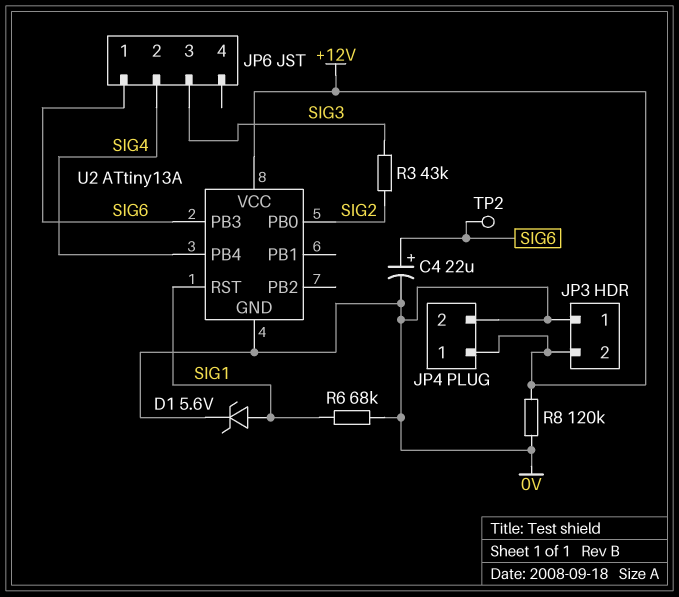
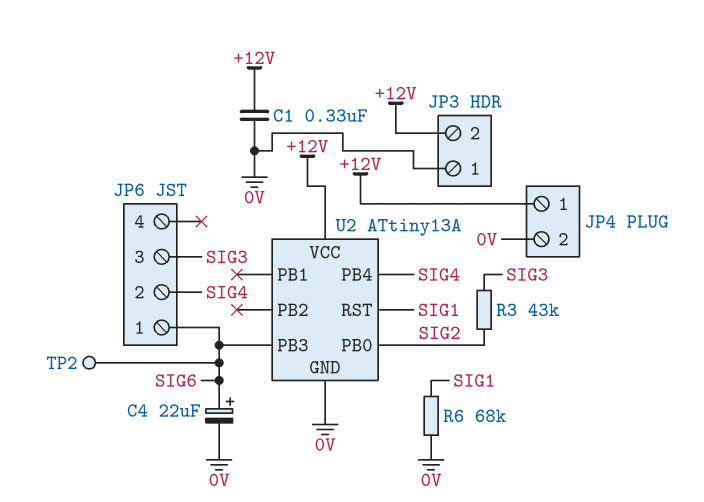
C1: none -> 330nF (+12V, 0V)
D1: zener 5.6V (A SIG1, K 0V) -> none
R8: 120k (+12V, 0V) -> none

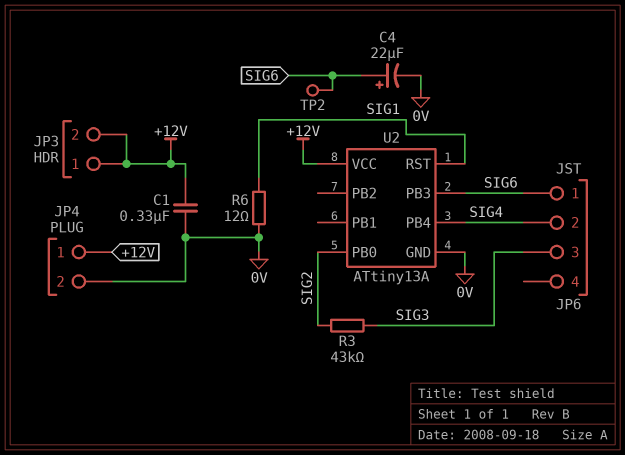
JP3 pin 1: 0V -> +12V
R6: 68k (0V, SIG1) -> 12 (0V, SIG1)

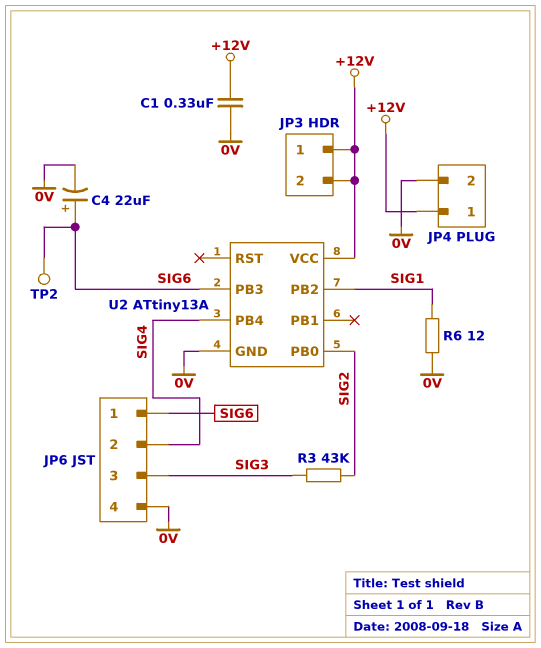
JP6 pin 4: none -> 0V
U2 pin PB2: none -> SIG1
U2 pin RST: SIG1 -> none

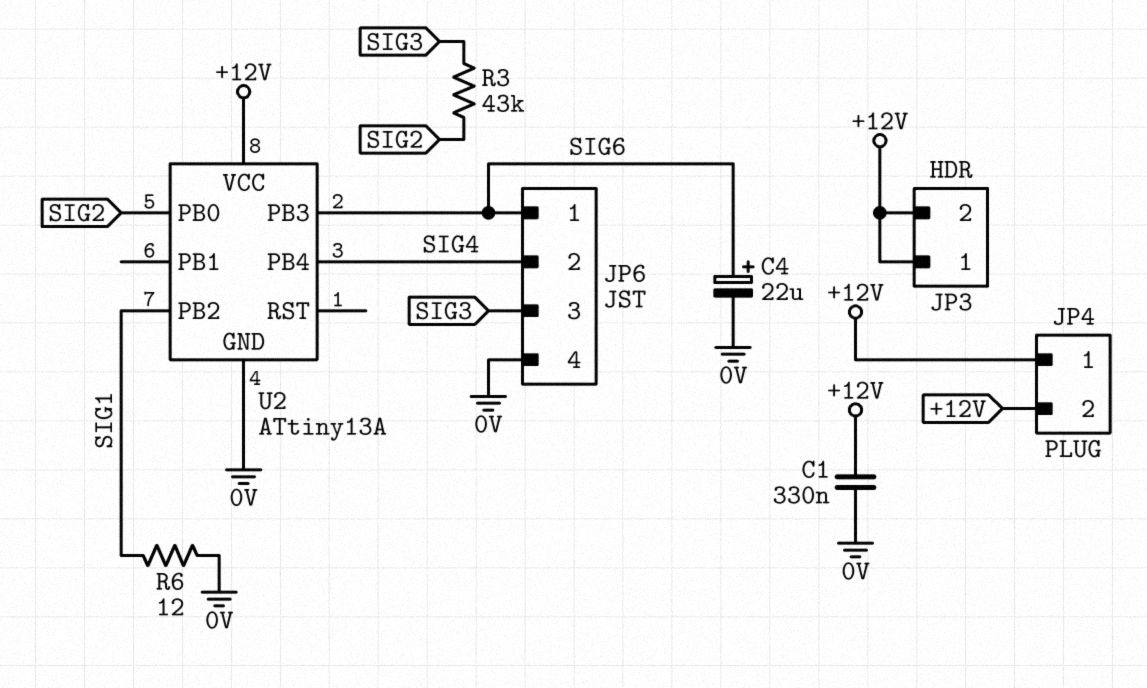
JP4 pin 2: 0V -> +12V
TP2: test point (SIG6) -> none

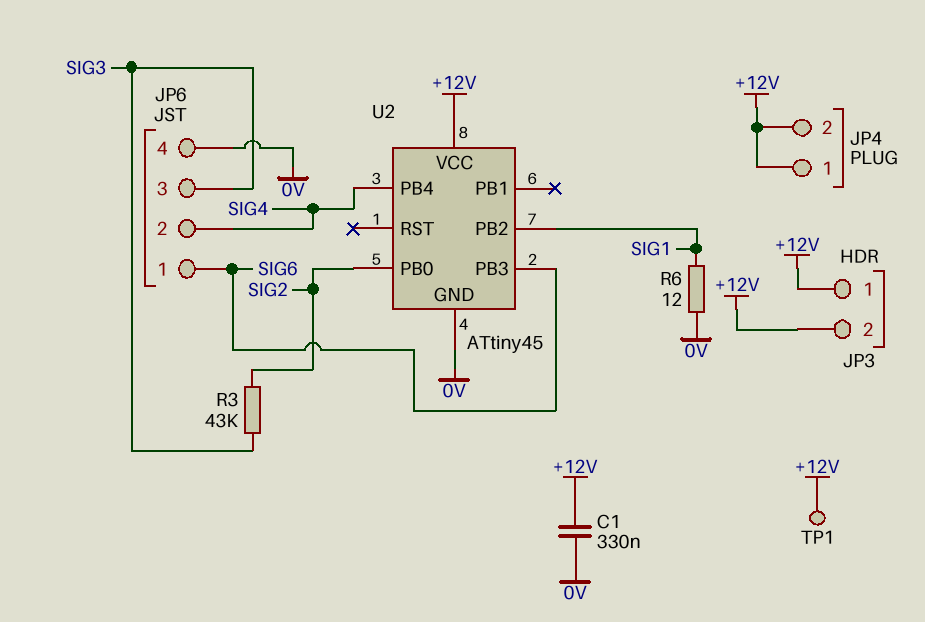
C4: 22uF (plus SIG6, minus 0V) -> none
TP1: none -> test point (+12V)
U2: ATtiny13A -> ATtiny45

